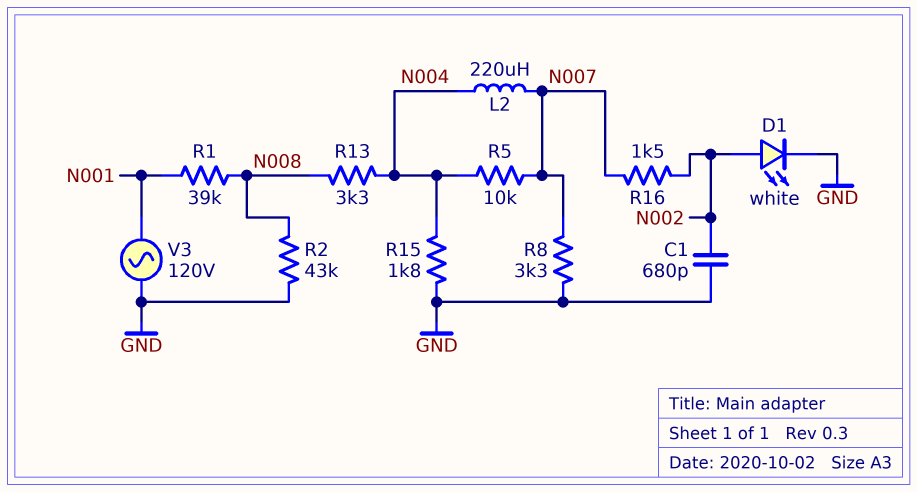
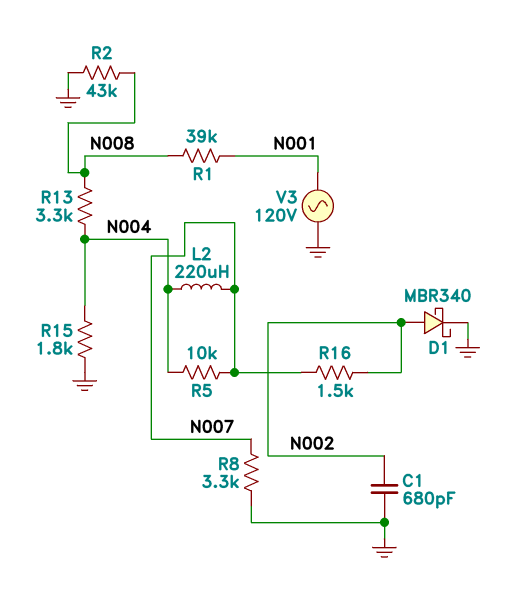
D1: LED white (A N002, K GND) -> schottky MBR340 (A N002, K GND)

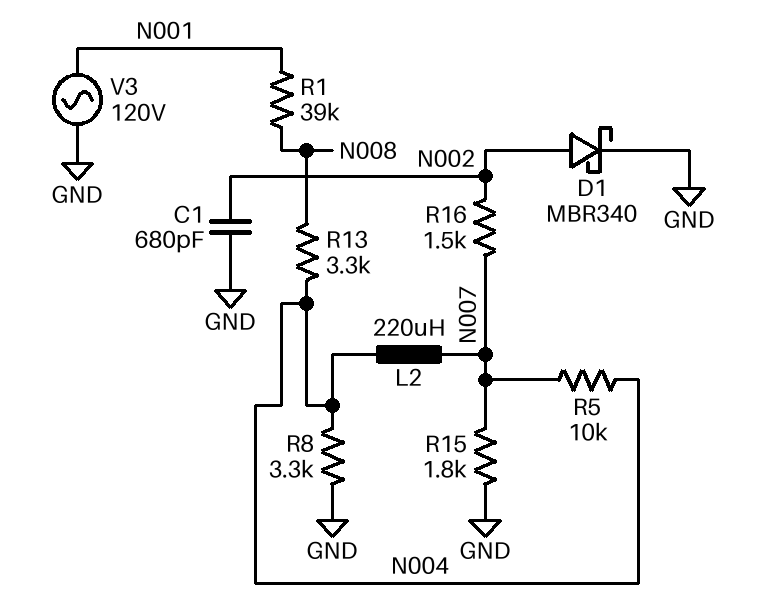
R2: 43k (GND, N008) -> none
R8: 3.3k (GND, N007) -> 3.3k (GND, N004)
R15: 1.8k (GND, N004) -> 1.8k (GND, N007)

